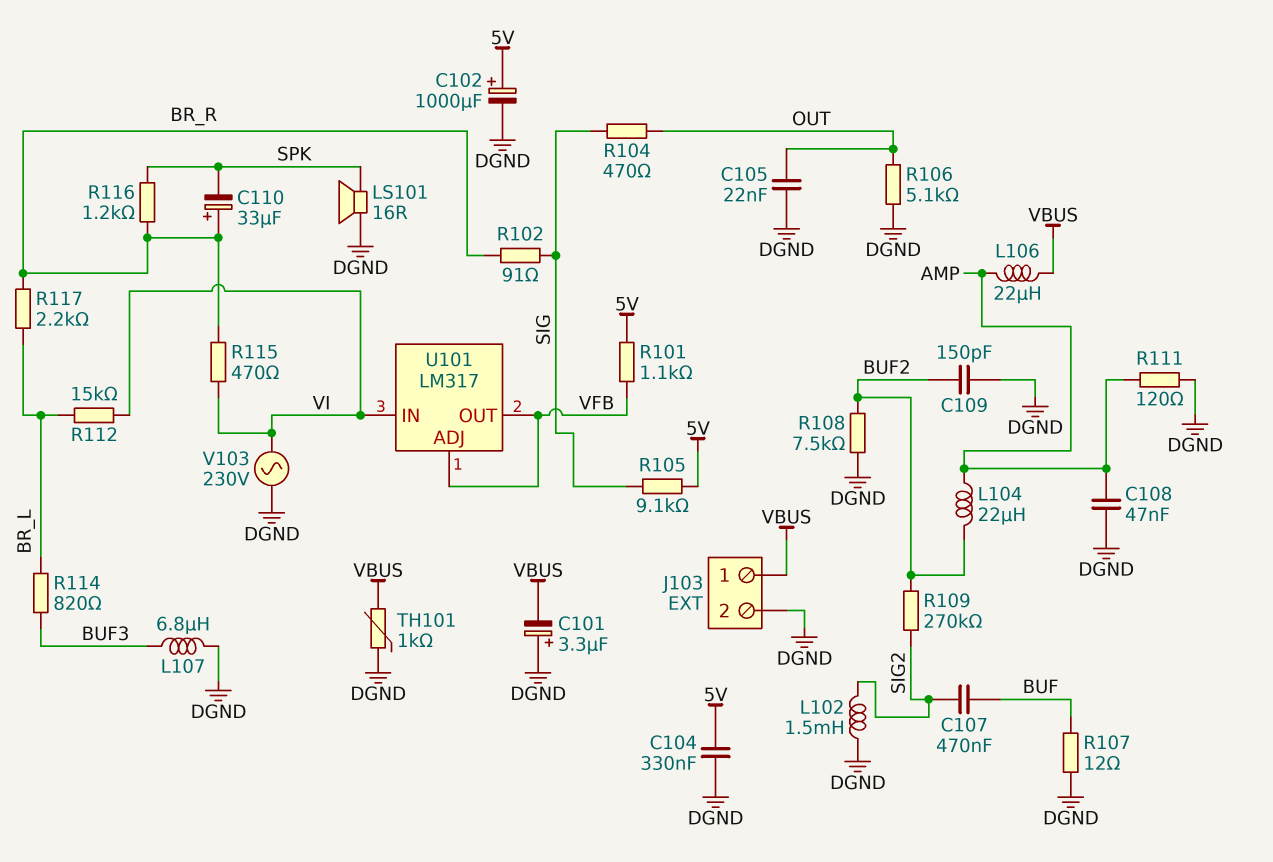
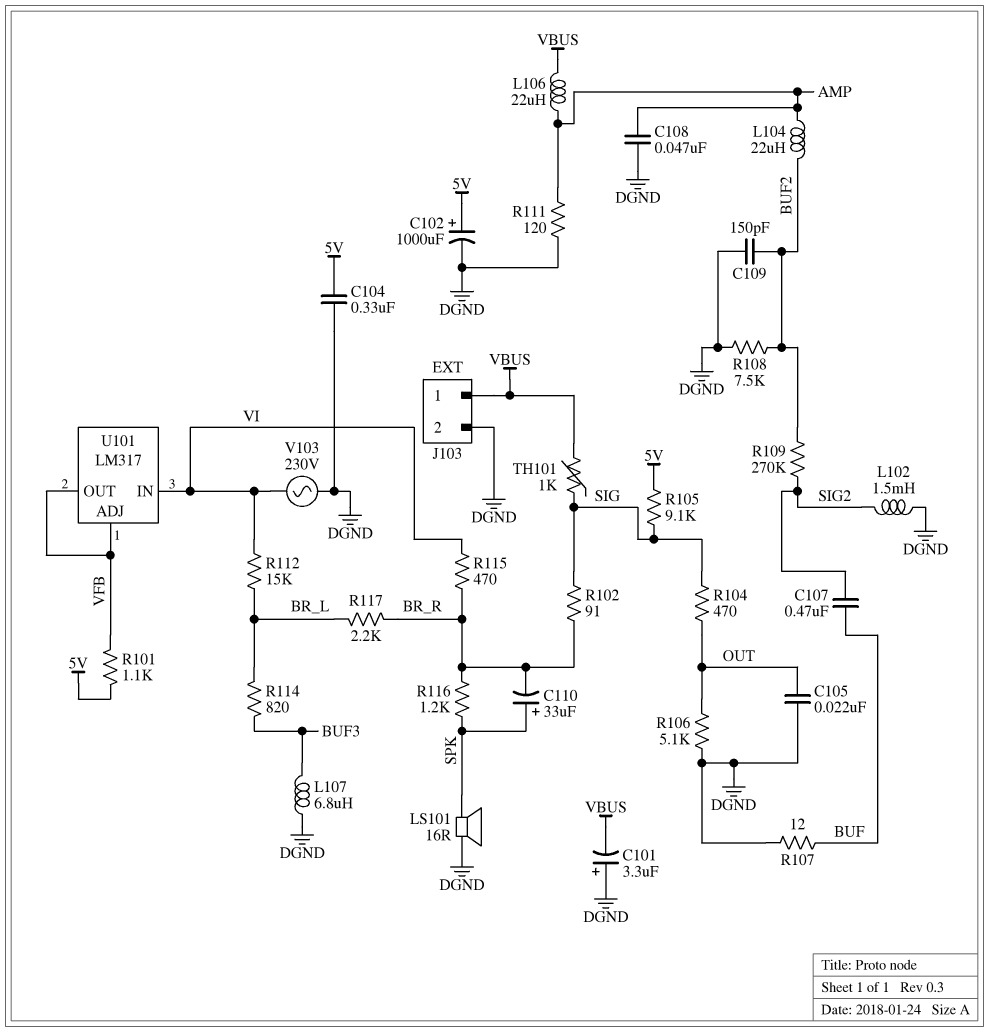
C110: 33uF (plus BR_R, minus SPK) -> 33uF (plus SPK, minus BR_R)
TH101: 1k (DGND, VBUS) -> 1k (SIG, VBUS)

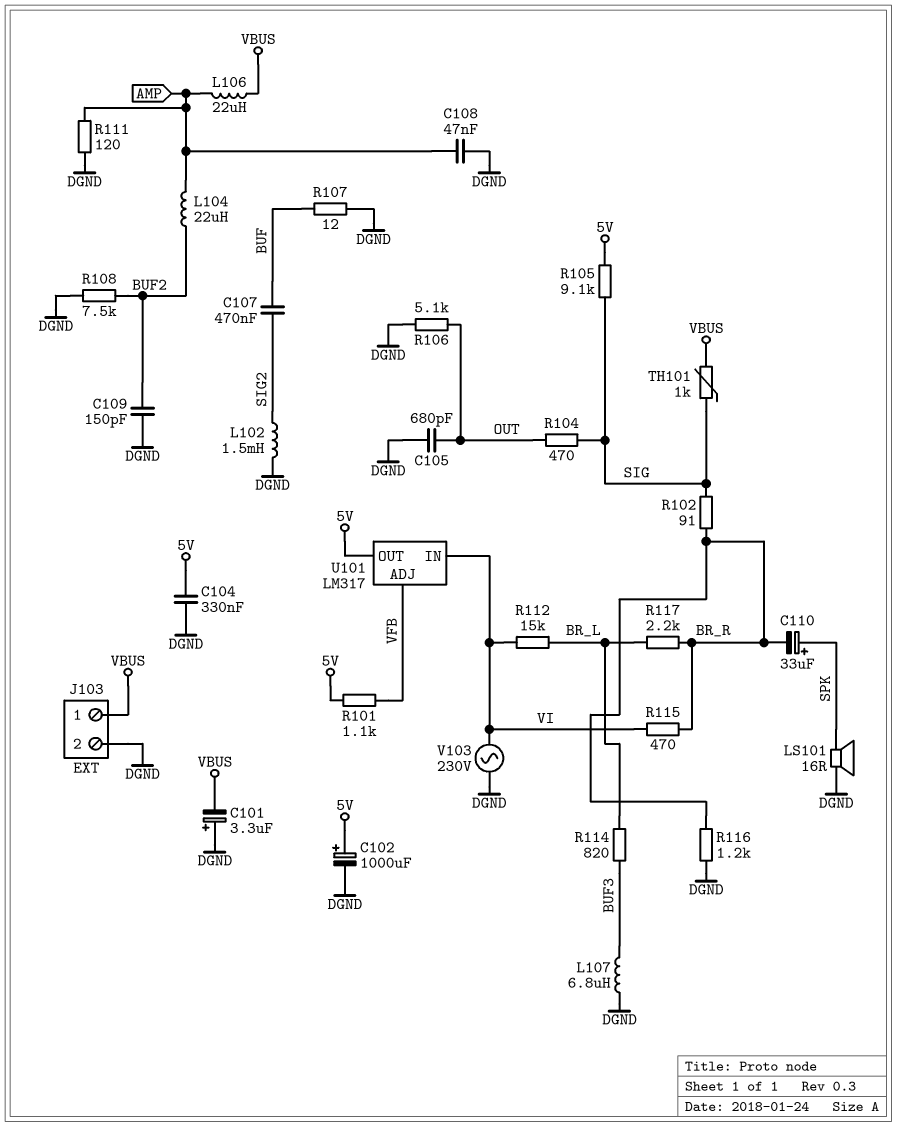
C105: 22nF (DGND, OUT) -> 680pF (DGND, OUT)
R109: 270k (BUF2, SIG2) -> none
R116: 1.2k (BR_R, SPK) -> 1.2k (BR_R, DGND)
U101 pin OUT: VFB -> 5V

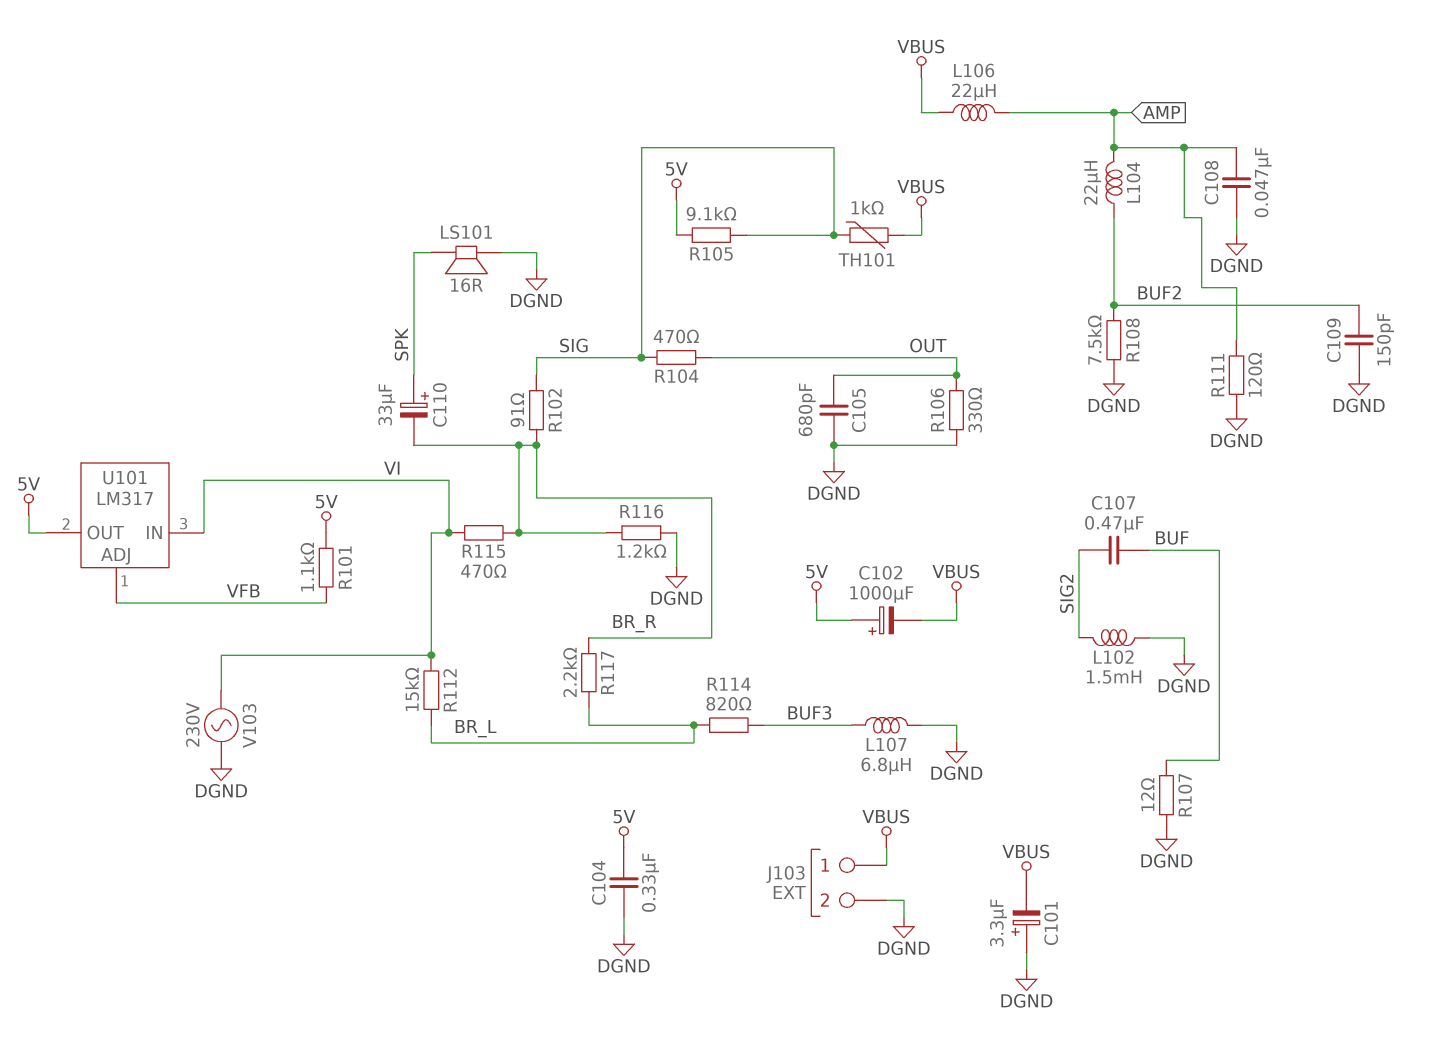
C102: 1000uF (plus 5V, minus DGND) -> 1000uF (plus 5V, minus VBUS)
R106: 5.1k (DGND, OUT) -> 330 (DGND, OUT)

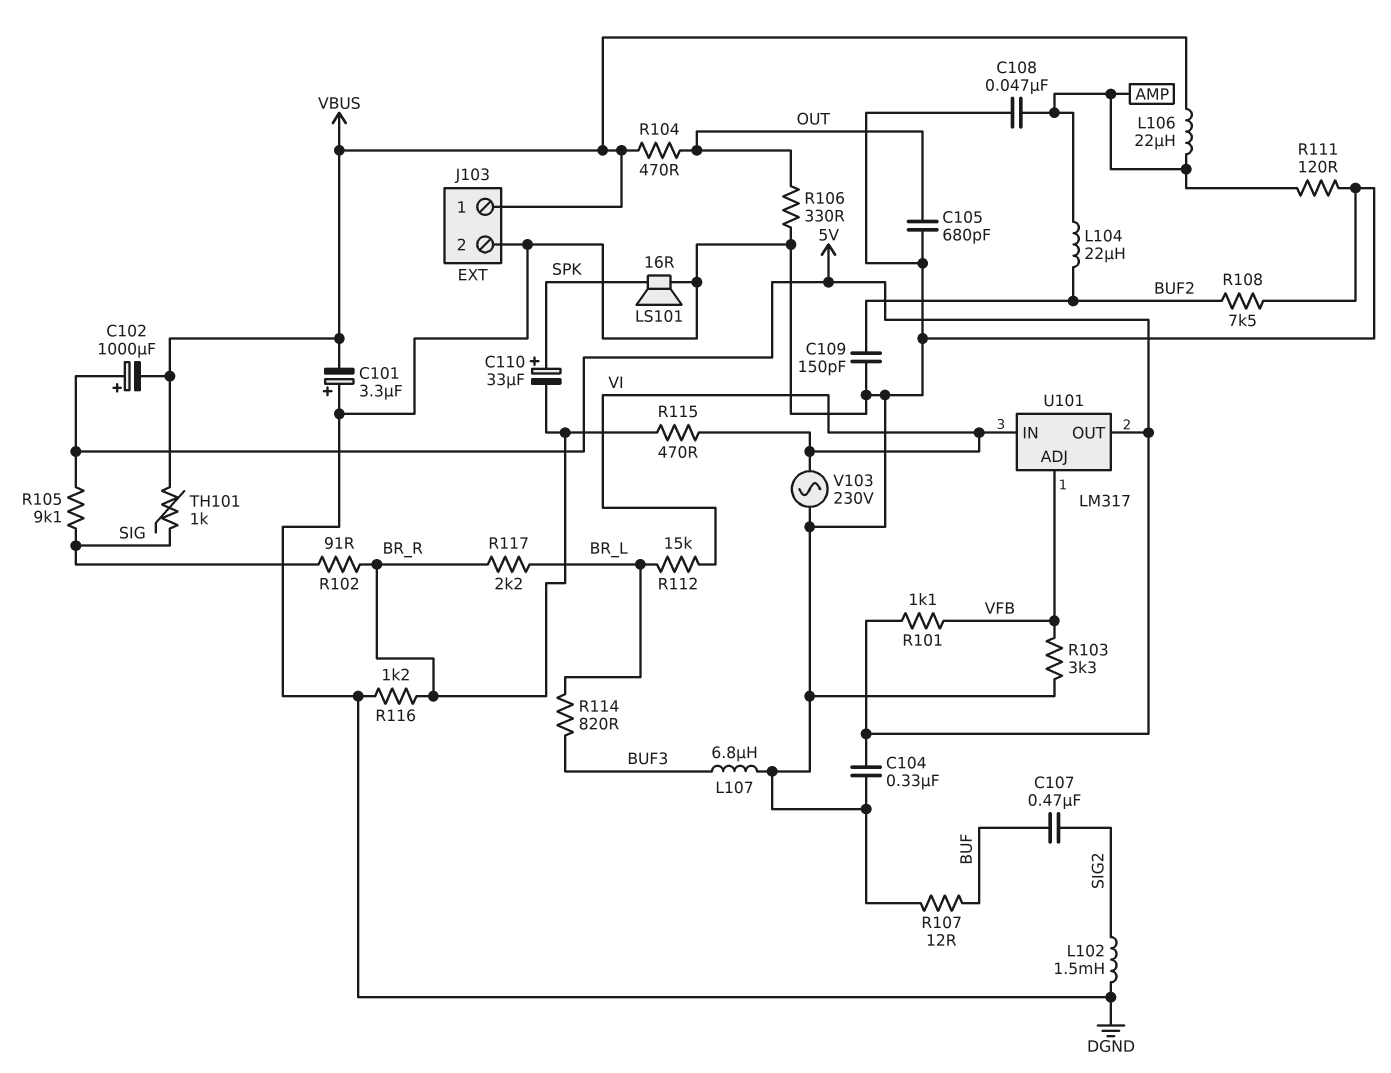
R103: none -> 3.3k (DGND, VFB)
R104: 470 (OUT, SIG) -> 470 (OUT, VBUS)

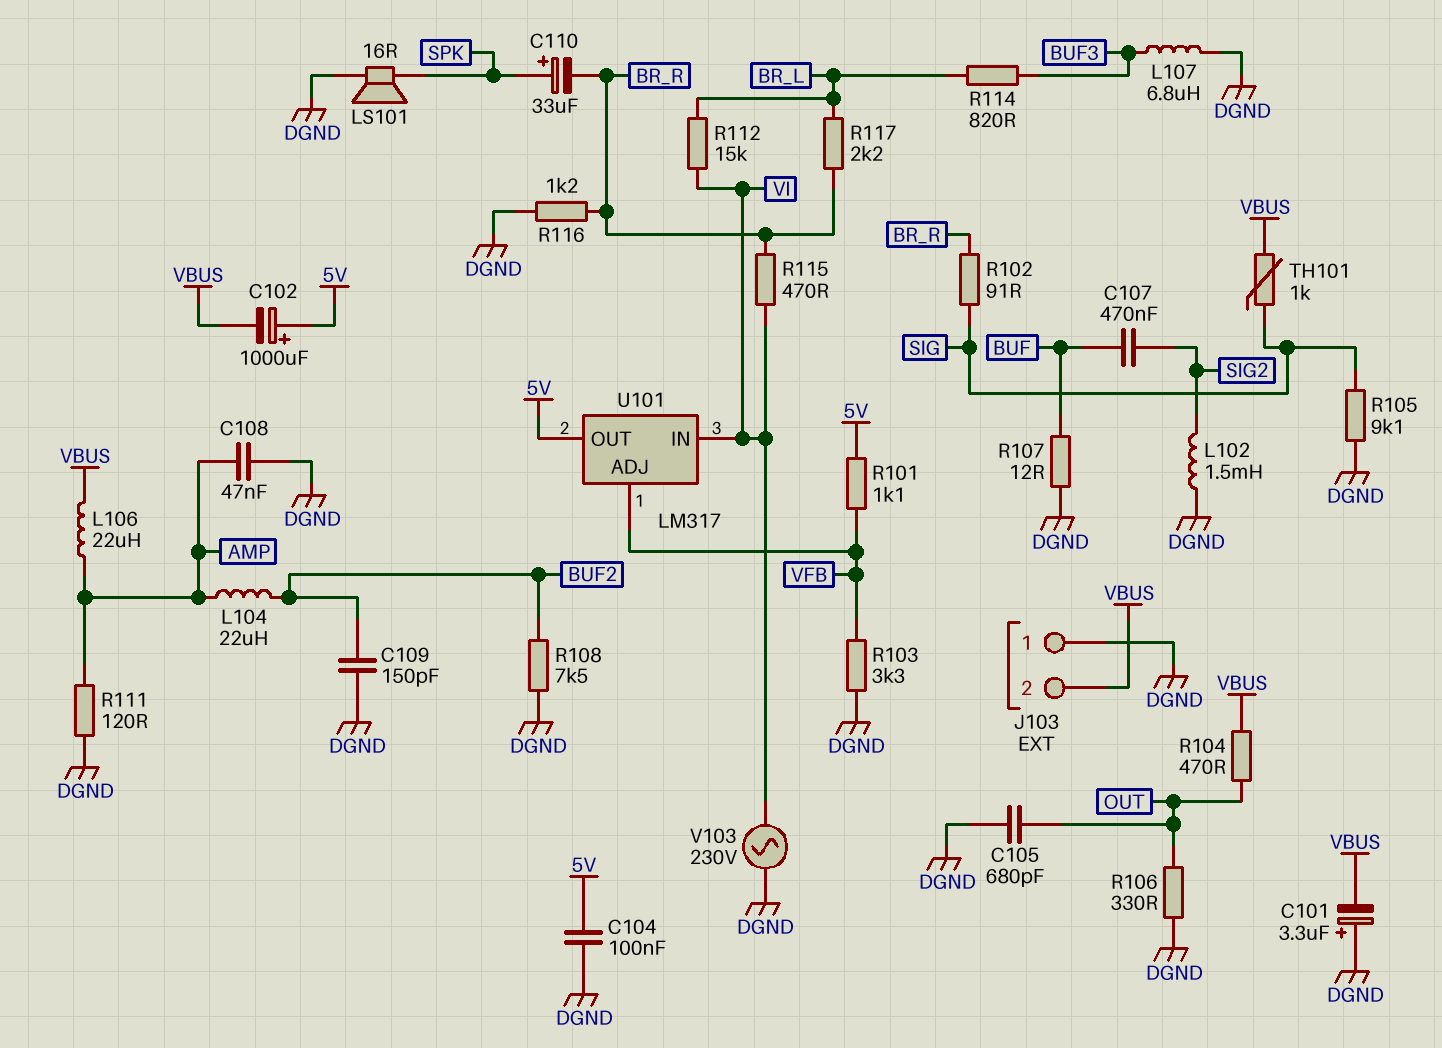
C104: 330nF (5V, DGND) -> 100nF (5V, DGND)
J103 pin 1: VBUS -> DGND
J103 pin 2: DGND -> VBUS
R105: 9.1k (5V, SIG) -> 9.1k (DGND, SIG)

